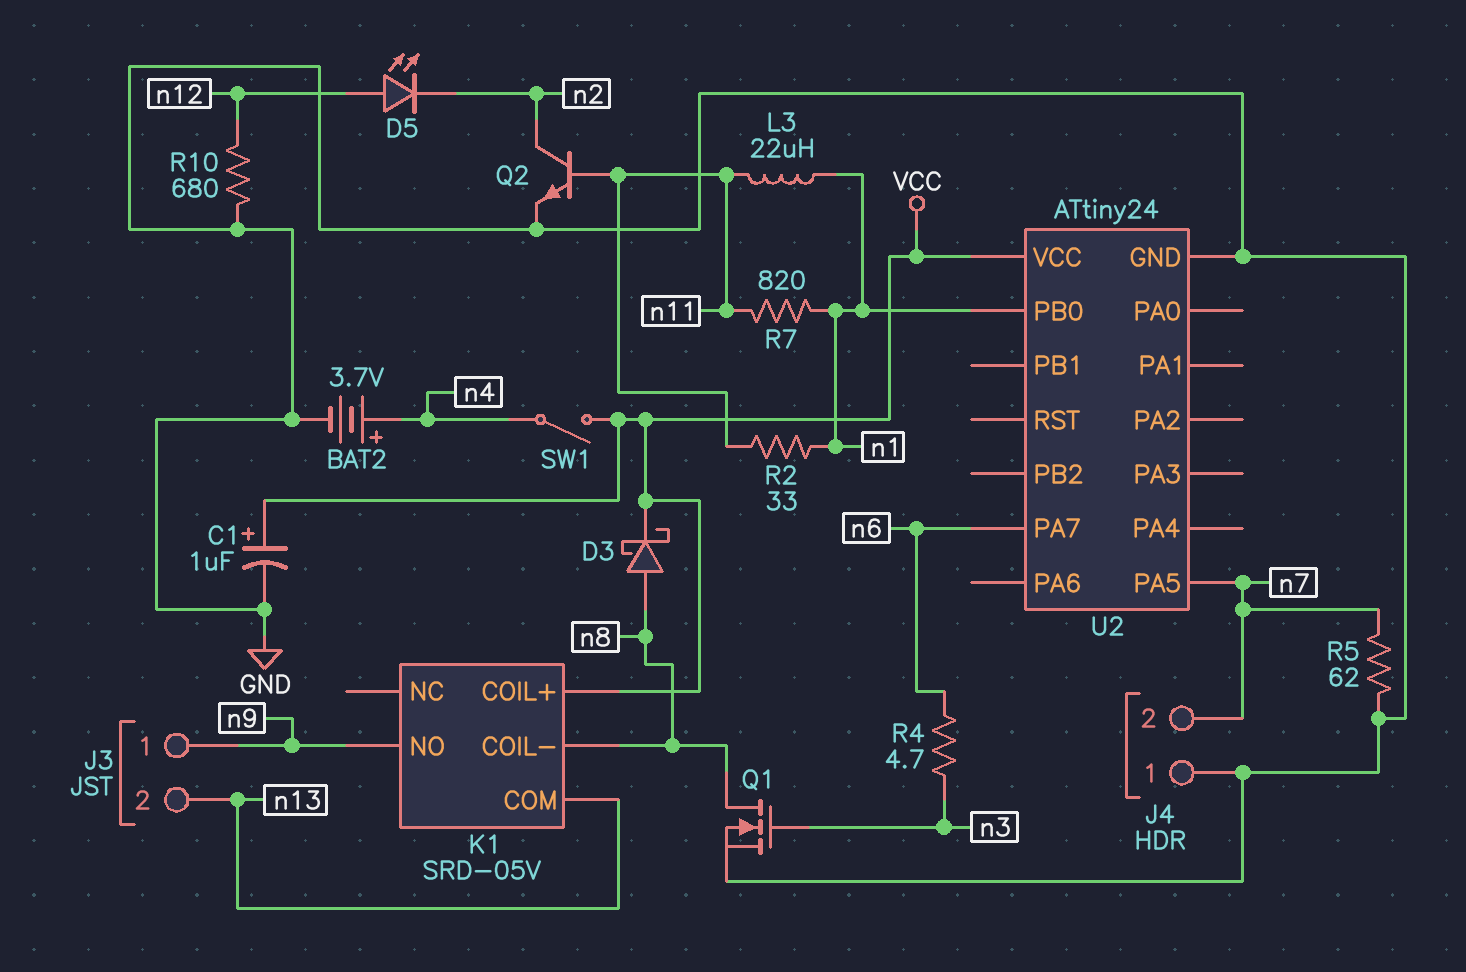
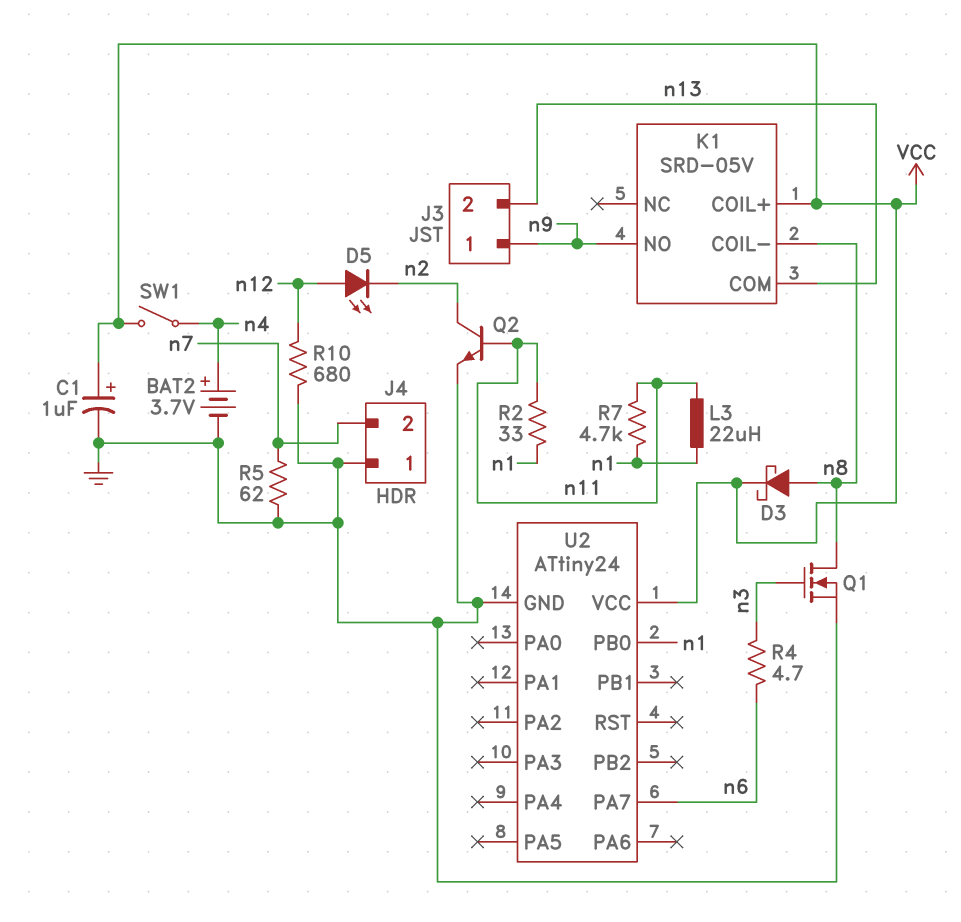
R7: 820 (n1, n11) -> 4.7k (n1, n11)
U2 pin PA5: n7 -> none

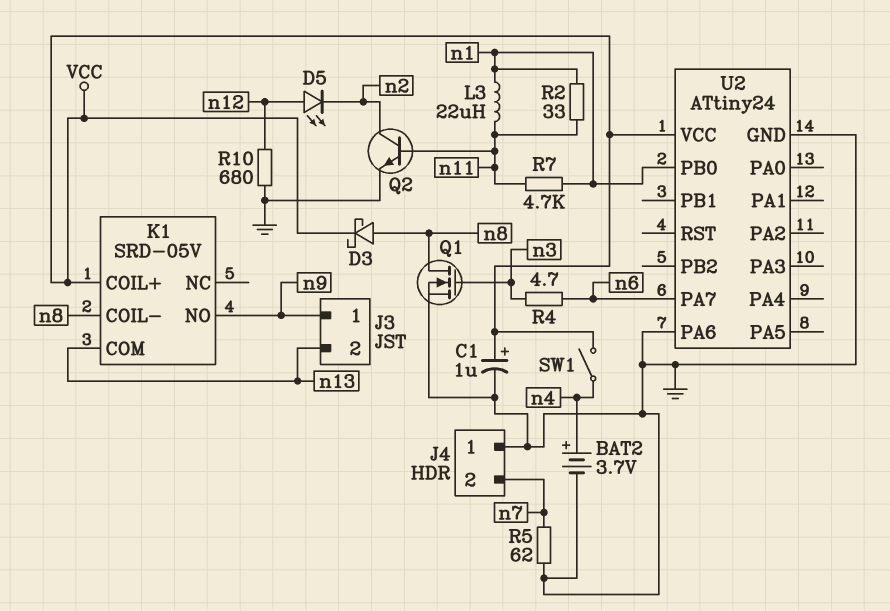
U2 pin PA6: none -> GND

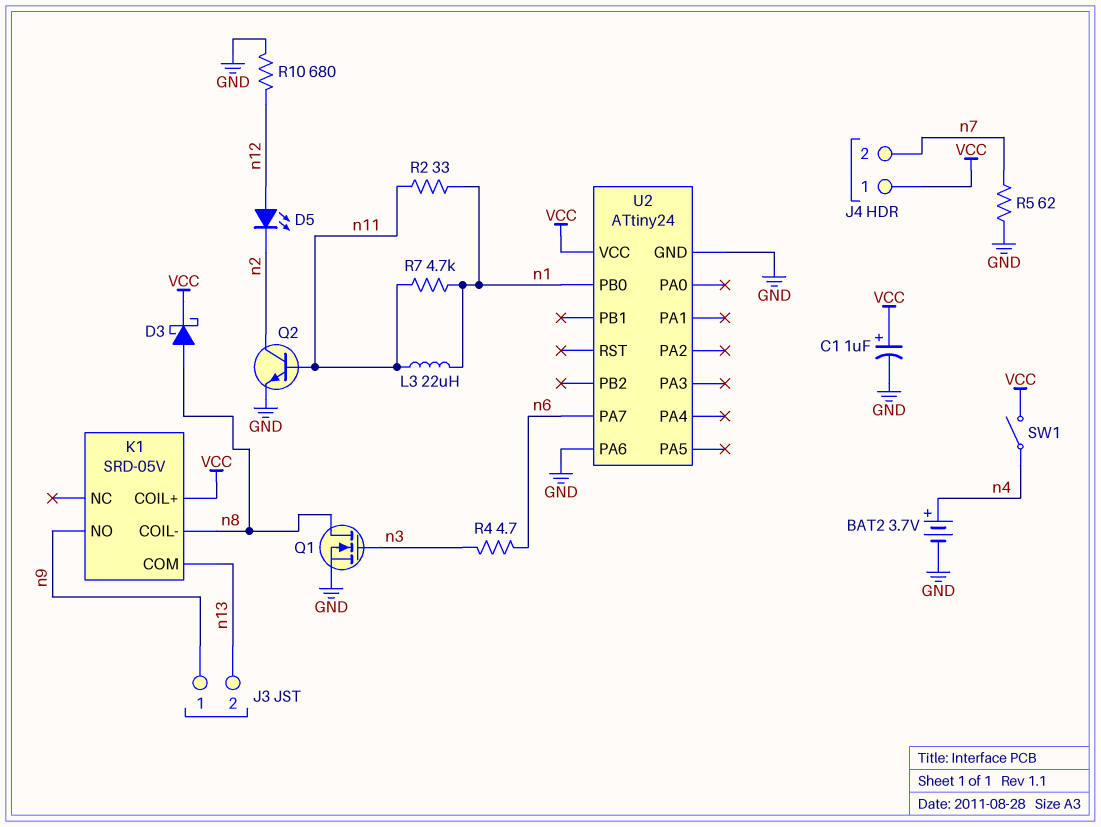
J4 pin 1: GND -> VCC

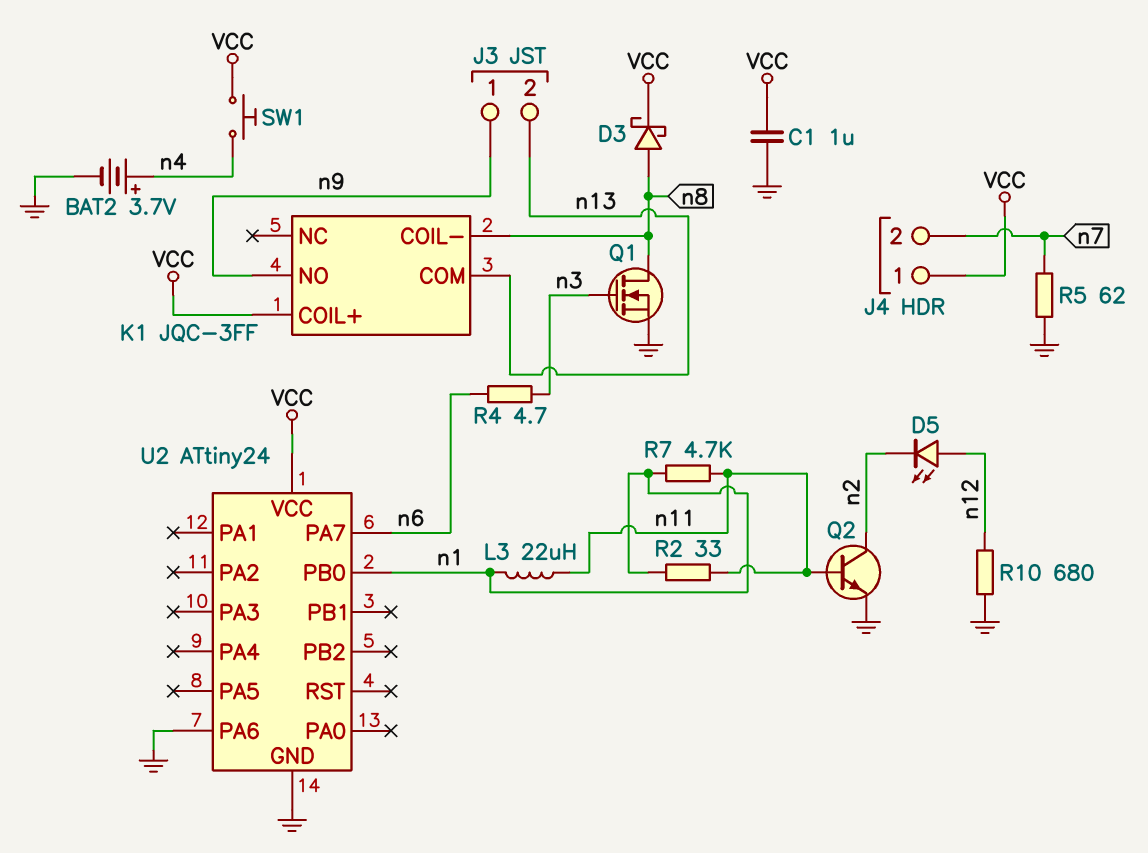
C1: 1uF (plus VCC, minus GND) -> 1uF (GND, VCC)
K1: SRD-05V -> JQC-3FF
SW1: switch (VCC, n4) -> button (VCC, n4)

